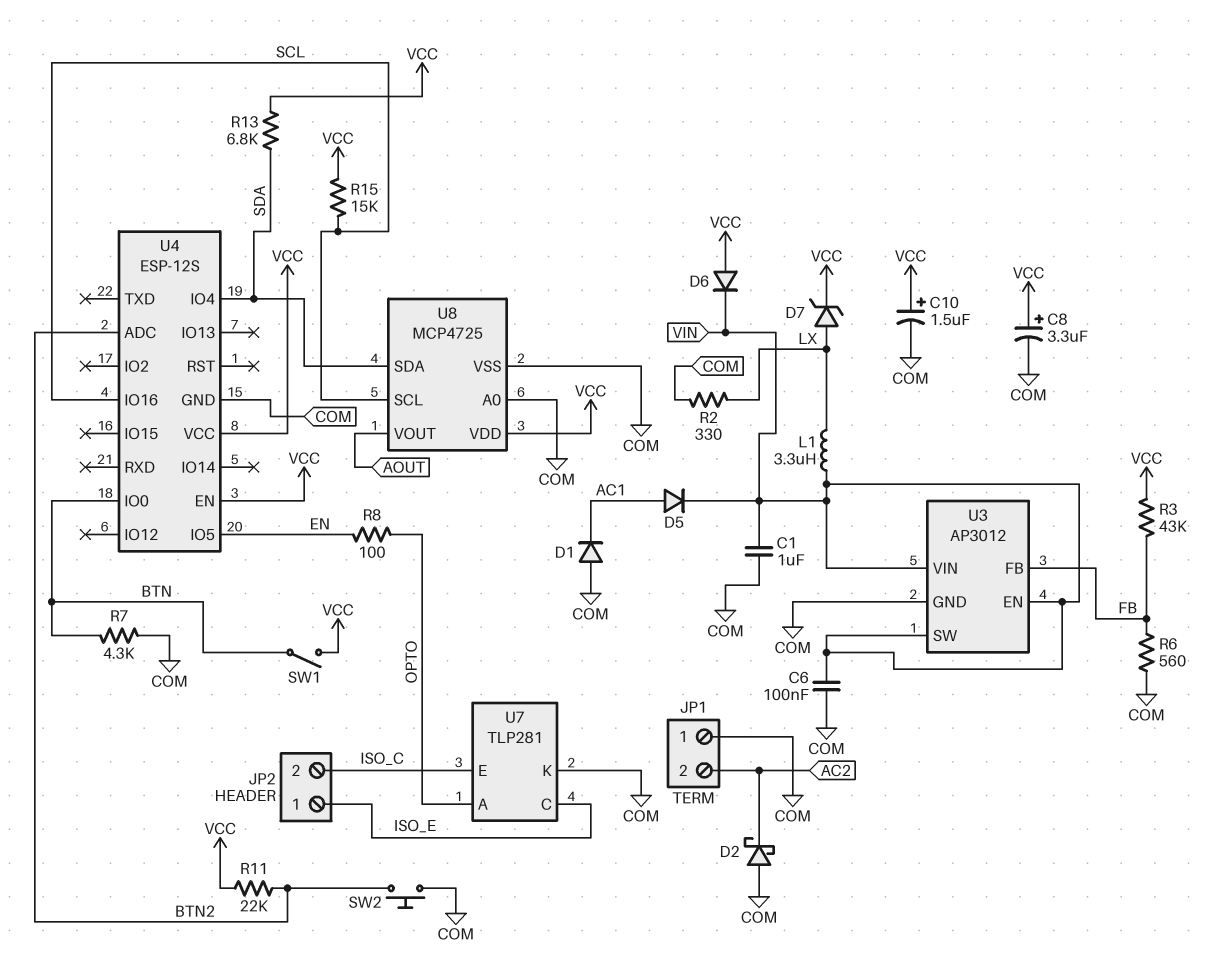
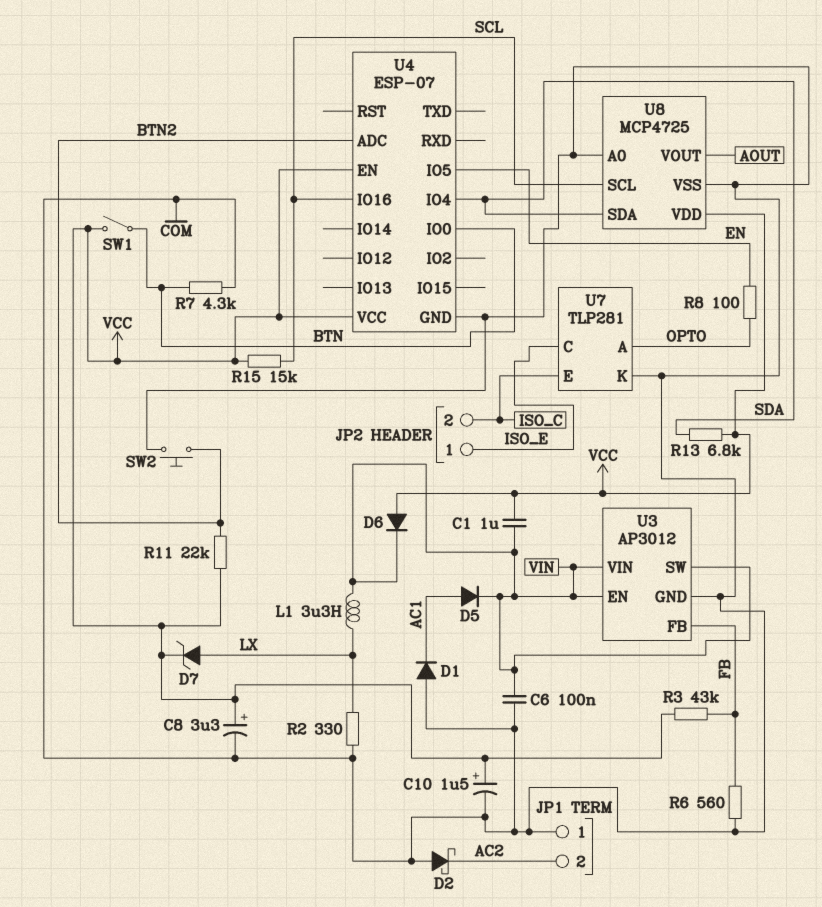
C1: 1uF (COM, VIN) -> 1uF (VCC, VIN)
U4: ESP-12S -> ESP-07

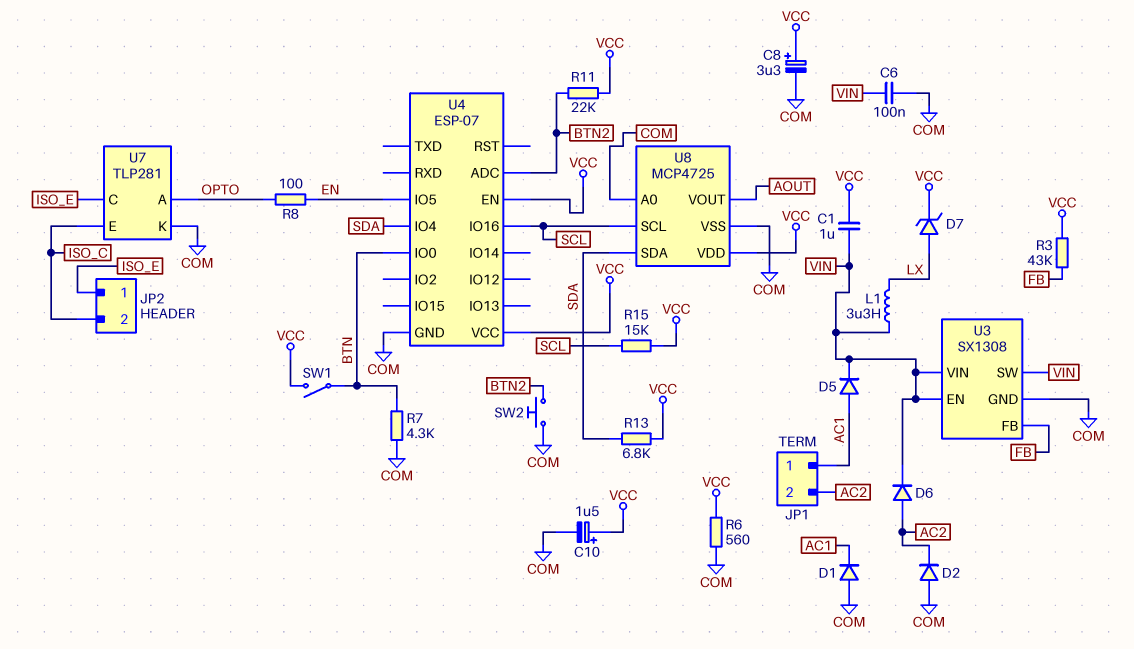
D2: schottky (A COM, K AC2) -> diode (A COM, K AC2)
D6: diode (A VCC, K VIN) -> diode (A AC2, K VIN)
JP1 pin 1: COM -> AC1
R2: 330 (COM, LX) -> none
R6: 560 (COM, FB) -> 560 (COM, VCC)
U3: AP3012 -> SX1308

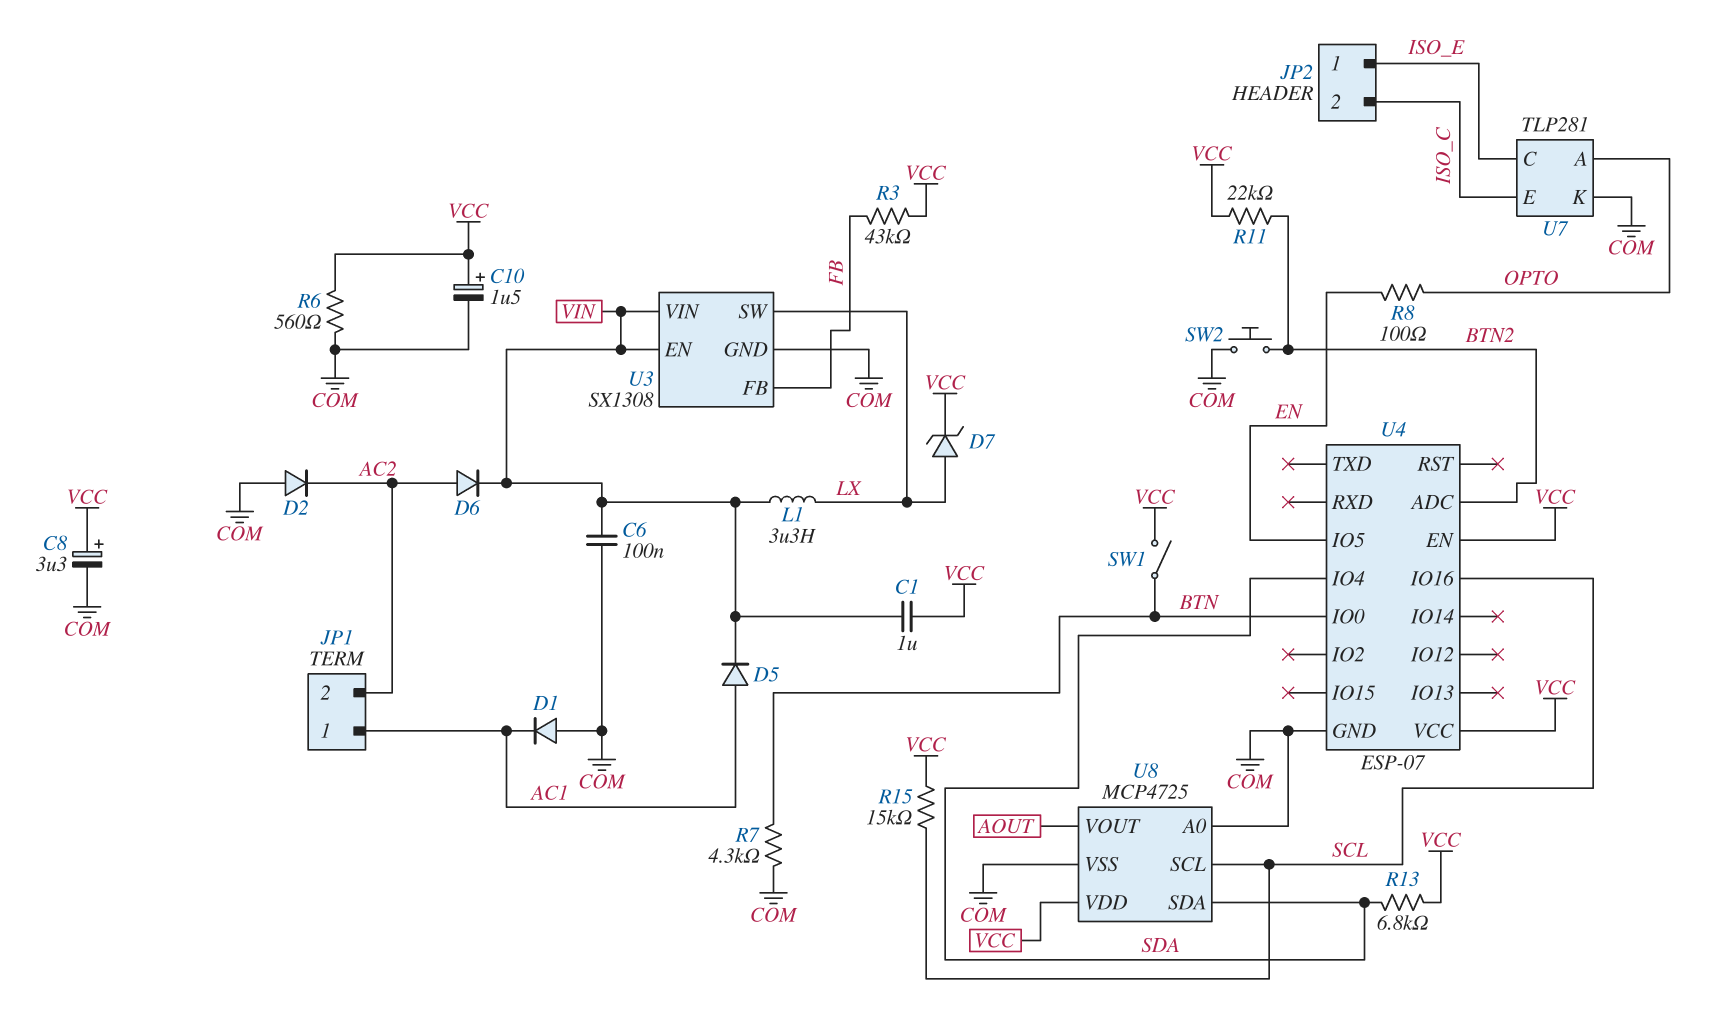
U3 pin SW: VIN -> LX

